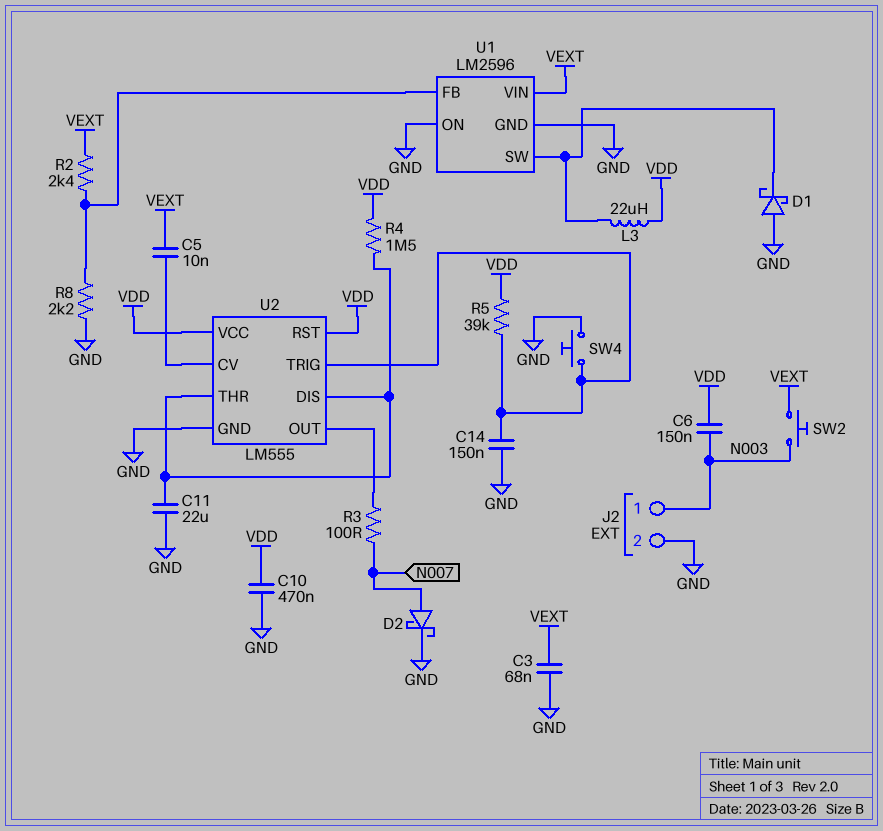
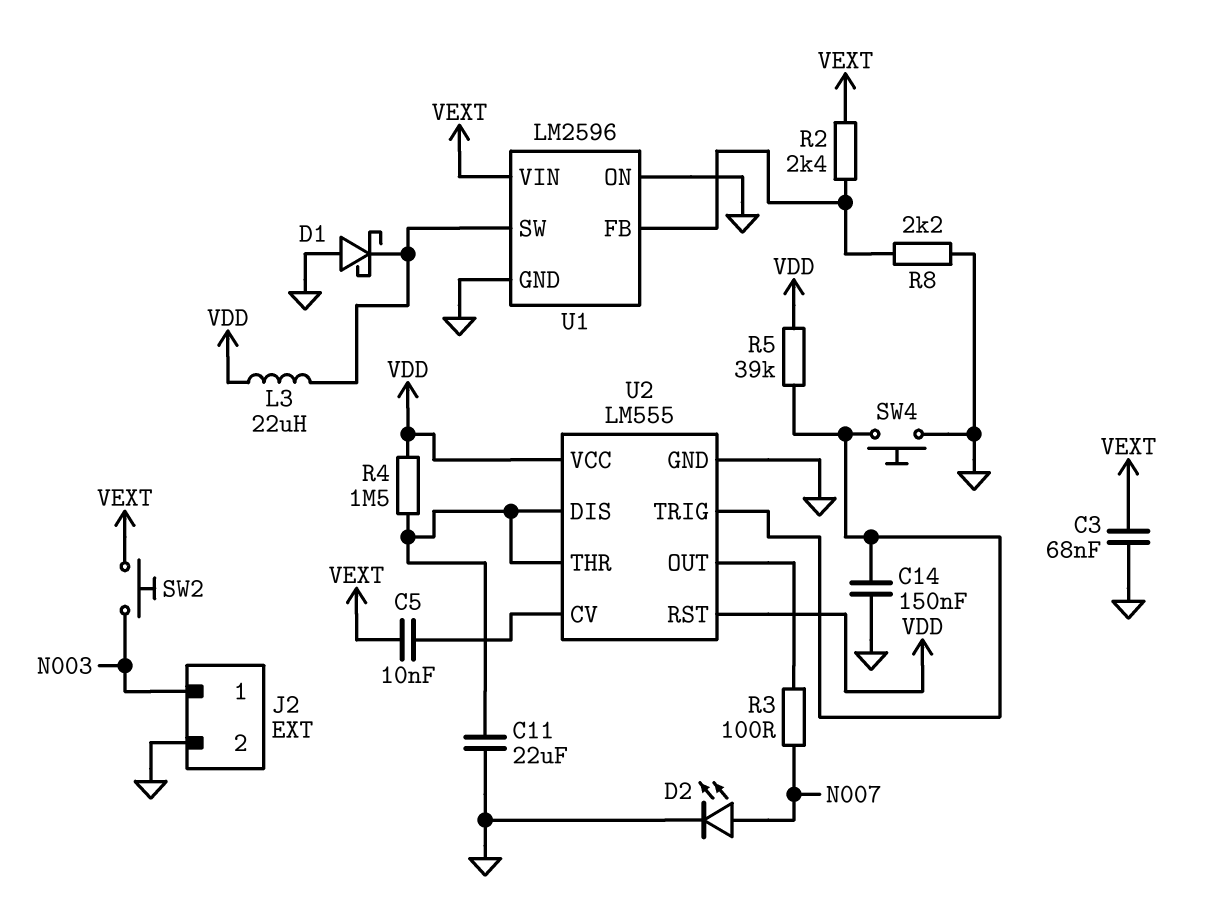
C6: 150nF (N003, VDD) -> none
C10: 470nF (GND, VDD) -> none
D2: schottky (A N007, K GND) -> LED (A N007, K GND)

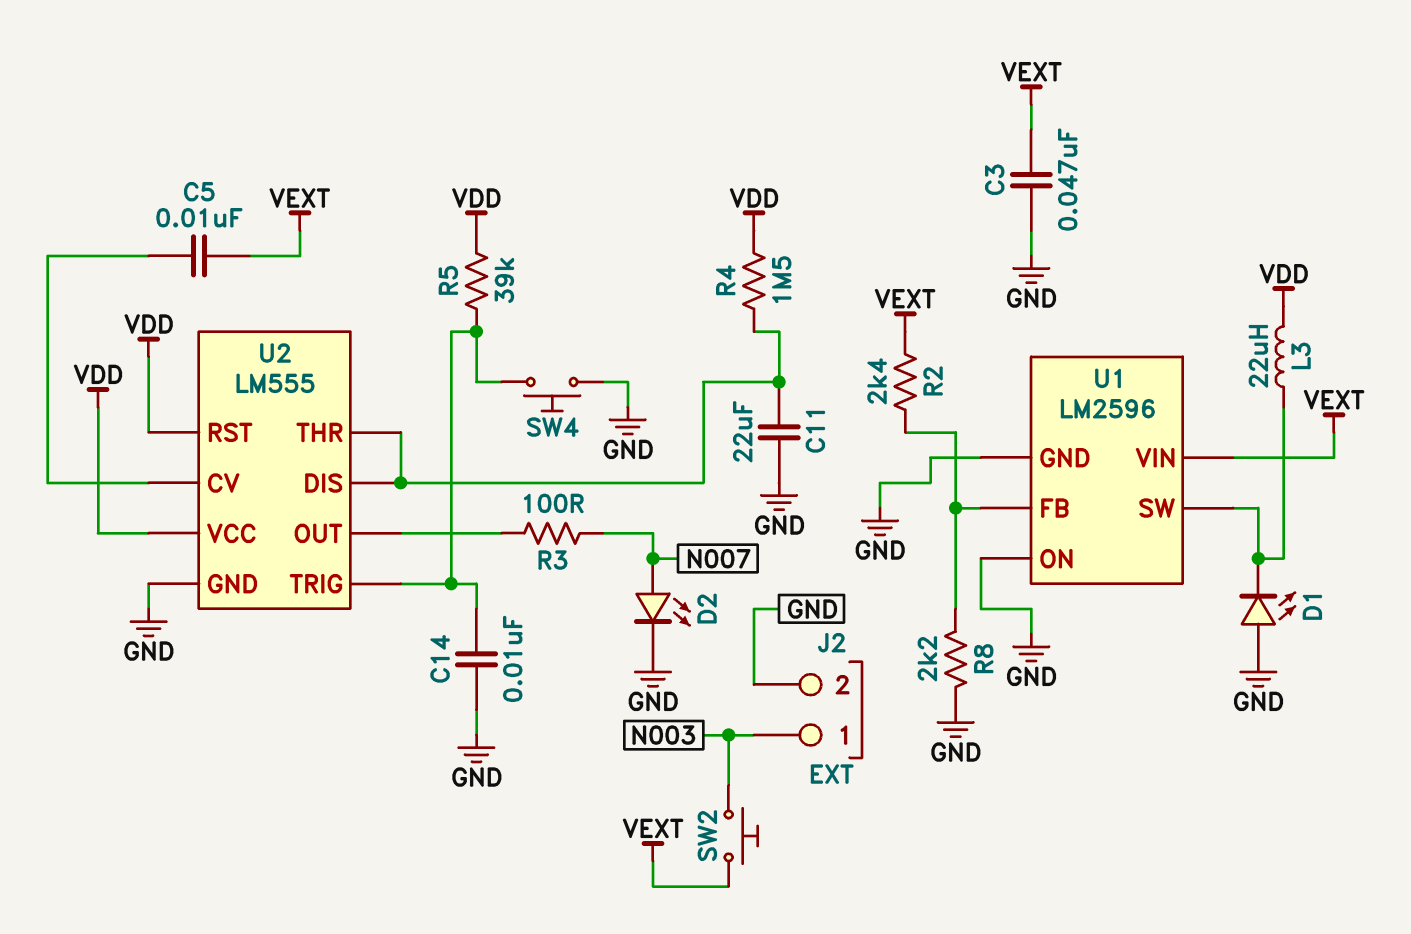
C3: 68nF (GND, VEXT) -> 47nF (GND, VEXT)
C14: 150nF (GND, U2/TRIG) -> 10nF (GND, U2/TRIG)
D1: schottky (A GND, K U1/SW) -> LED (A GND, K U1/SW)

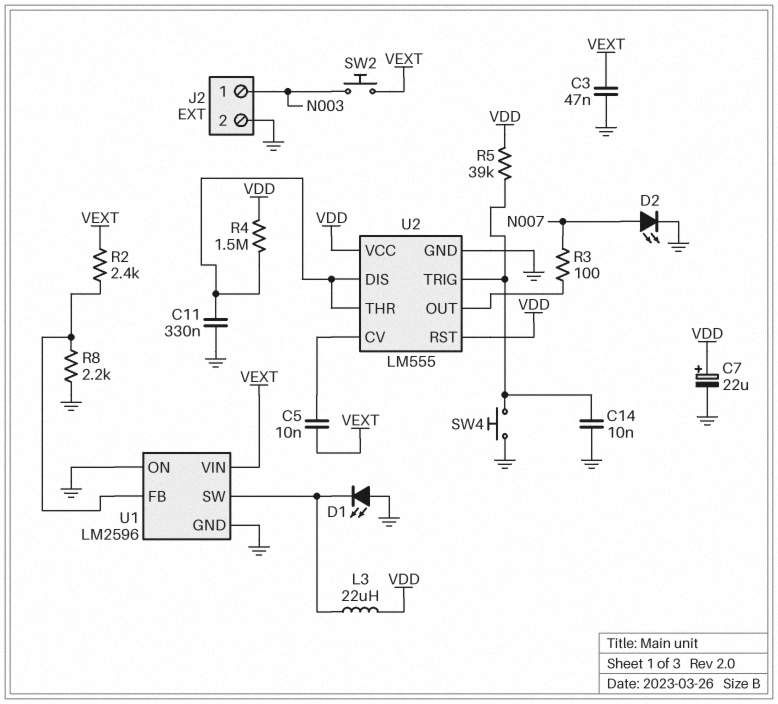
C7: none -> 22uF (plus VDD, minus GND)
C11: 22uF (GND, U2/DIS) -> 330nF (GND, U2/DIS)

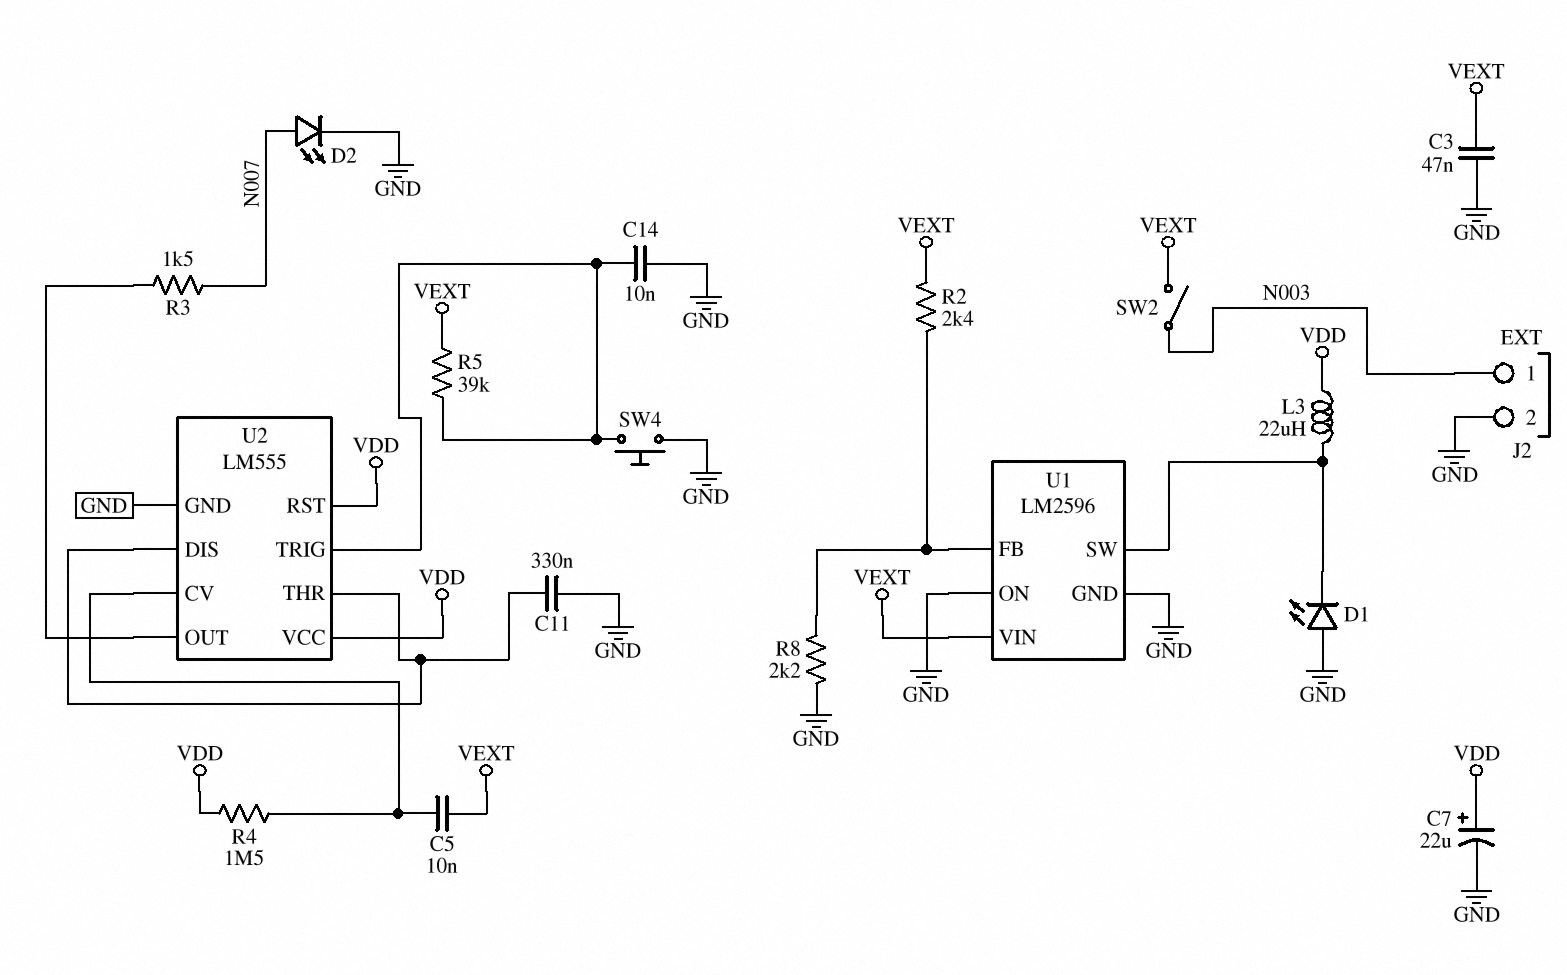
R3: 100 (N007, U2/OUT) -> 1.5k (N007, U2/OUT)
R4: 1.5M (U2/DIS, VDD) -> 1.5M (U2/CV, VDD)
R5: 39k (U2/TRIG, VDD) -> 39k (U2/TRIG, VEXT)
SW2: button (N003, VEXT) -> switch (N003, VEXT)

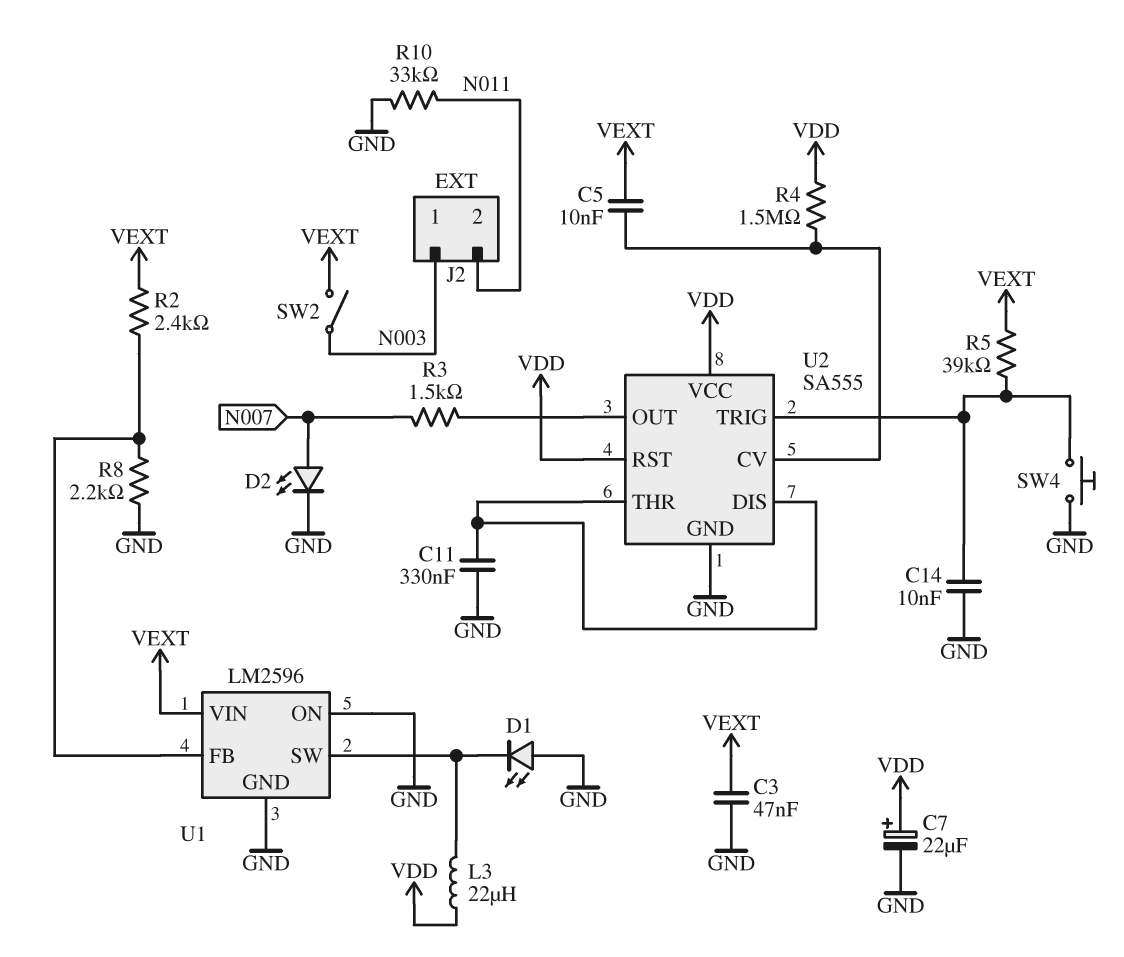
J2 pin 2: GND -> N011
R10: none -> 33k (GND, N011)
U2: LM555 -> SA555

